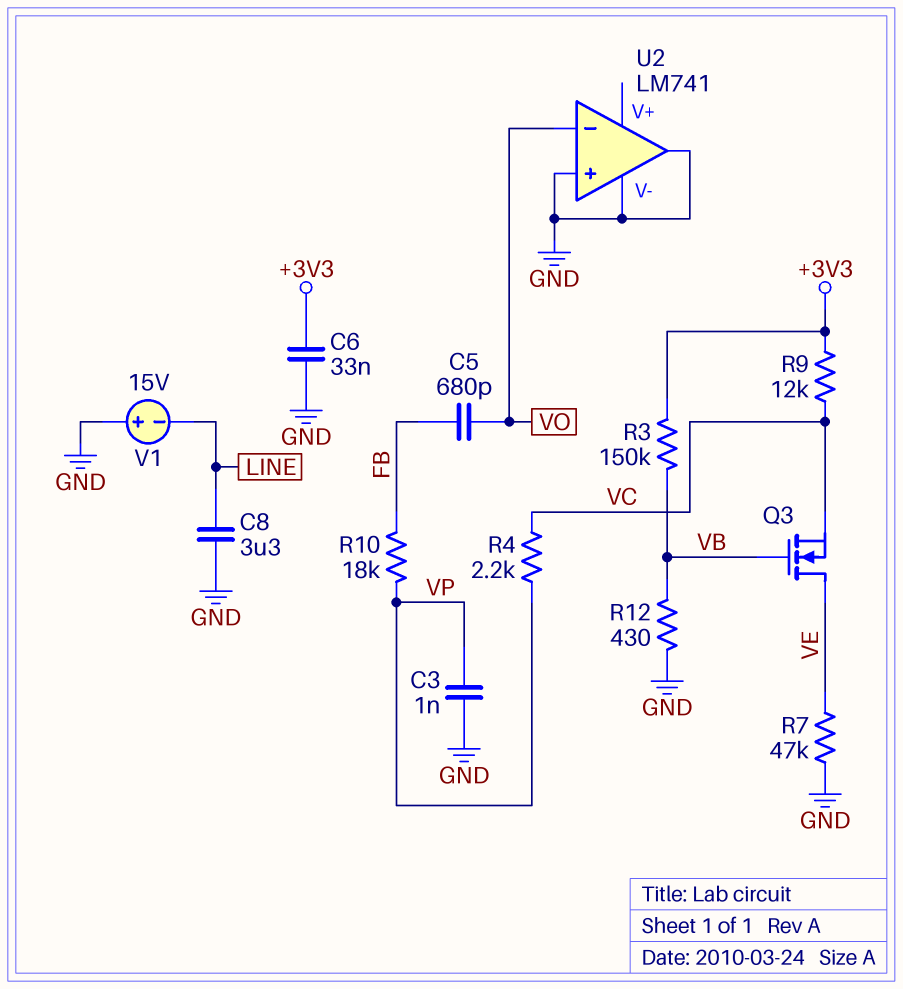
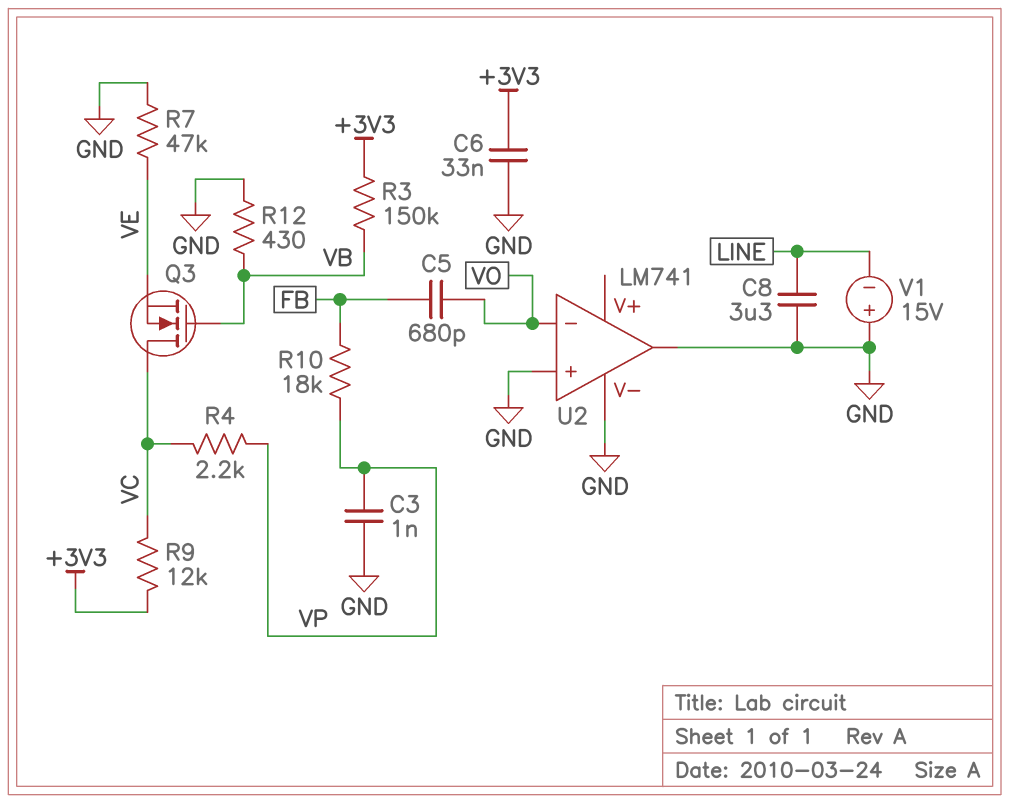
Q3: NMOS (G VB, D VE, S VC) -> NMOS (G VB, D VC, S VE)

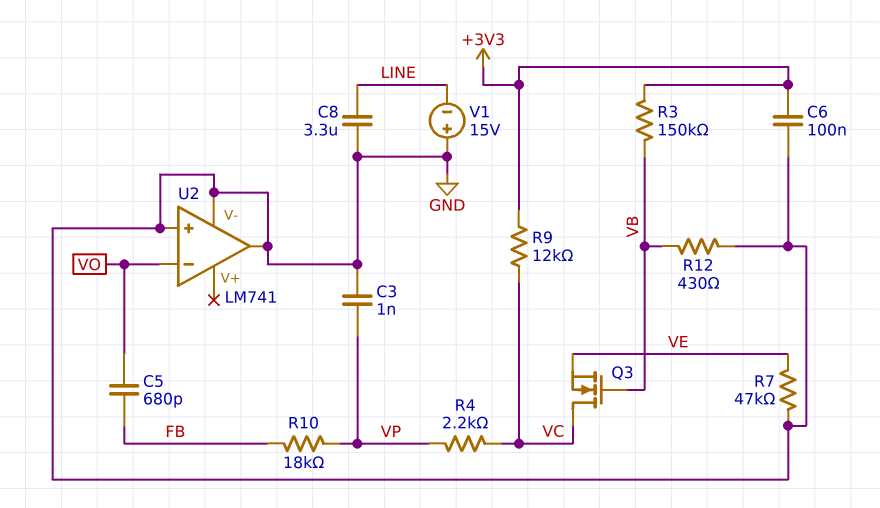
C6: 33nF (+3V3, GND) -> 100nF (+3V3, GND)

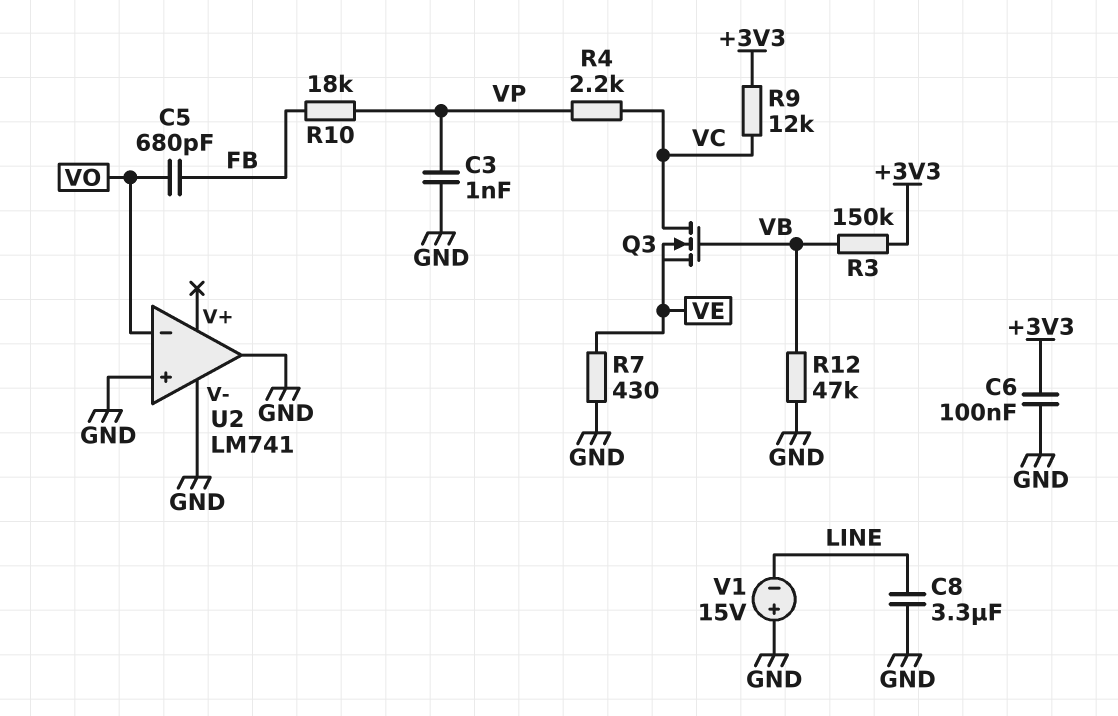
R7: 47k (GND, VE) -> 430 (GND, VE)
R12: 430 (GND, VB) -> 47k (GND, VB)

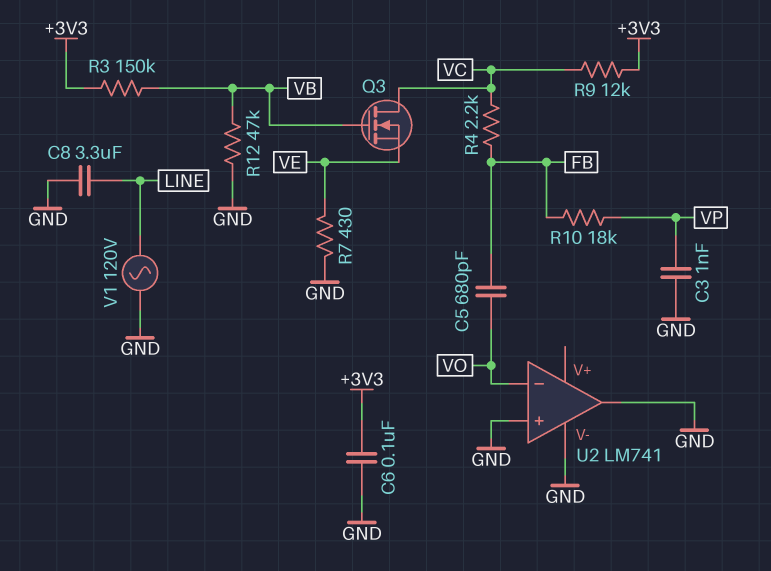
R4: 2.2k (VC, VP) -> 2.2k (FB, VC)
V1: 15V (plus GND, minus LINE) -> AC 120V (GND, LINE)

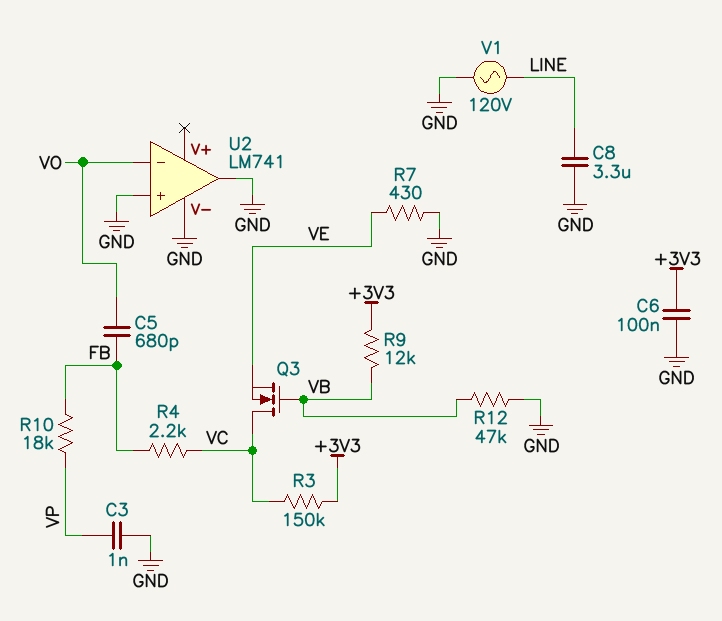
R3: 150k (+3V3, VB) -> 150k (+3V3, VC)
R9: 12k (+3V3, VC) -> 12k (+3V3, VB)

